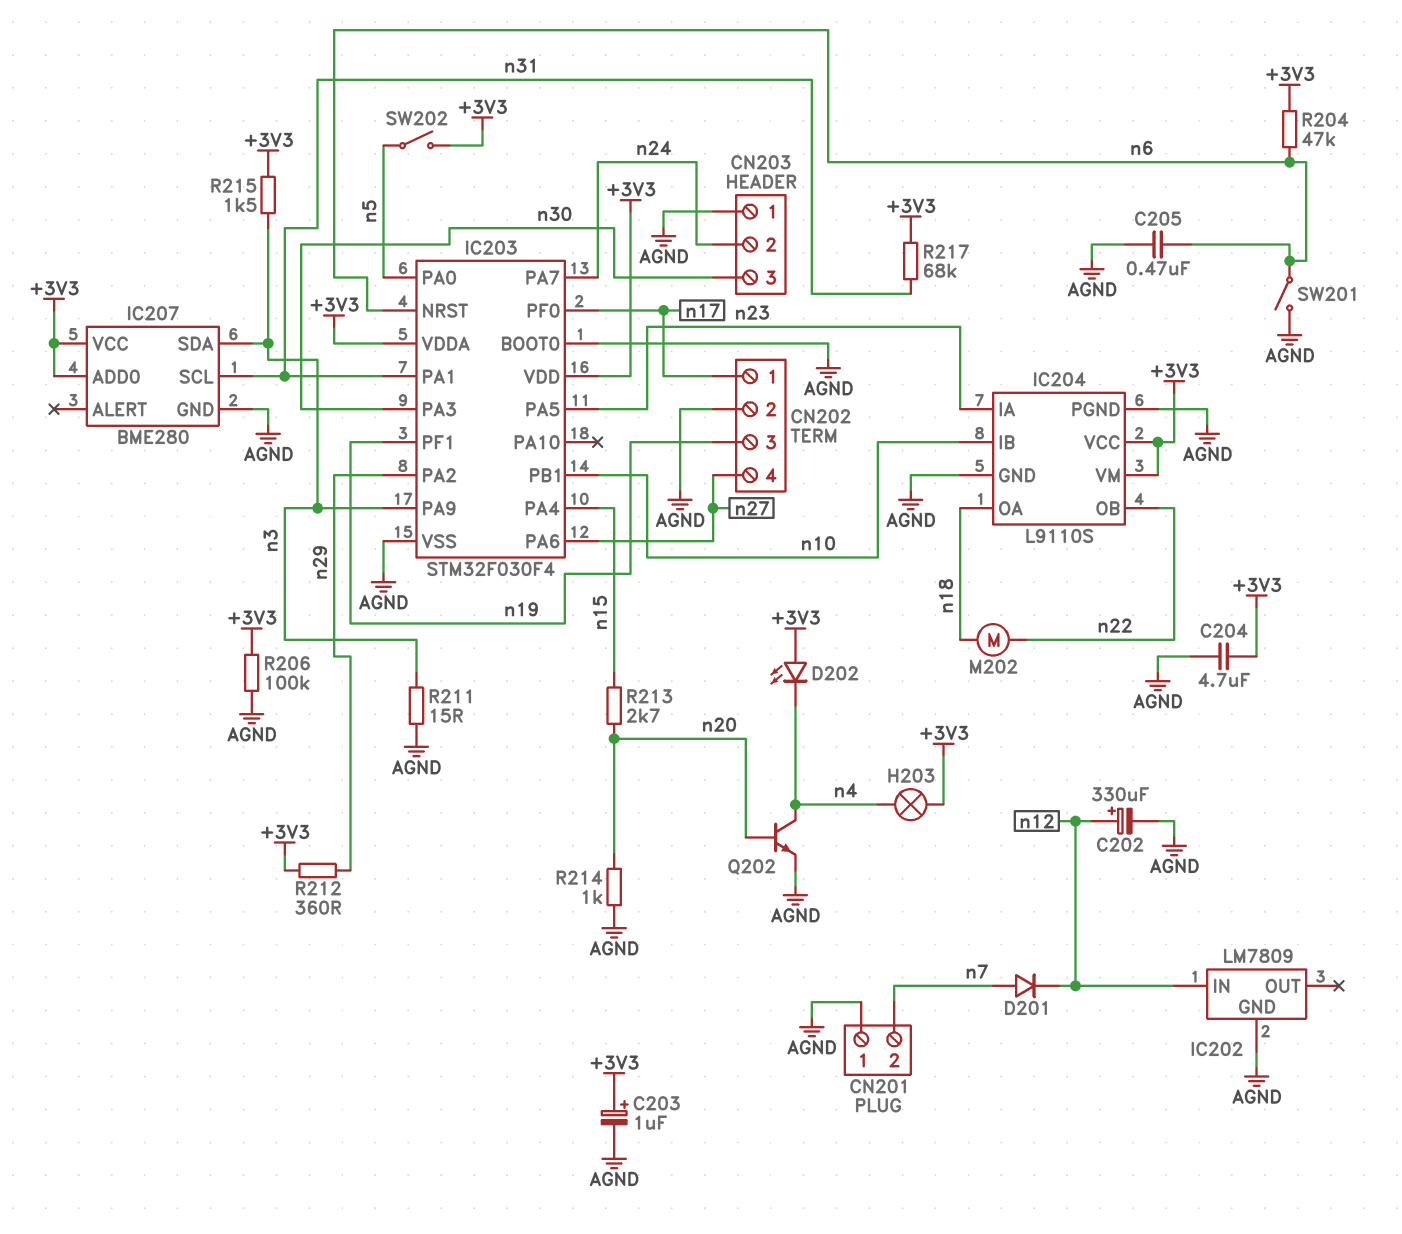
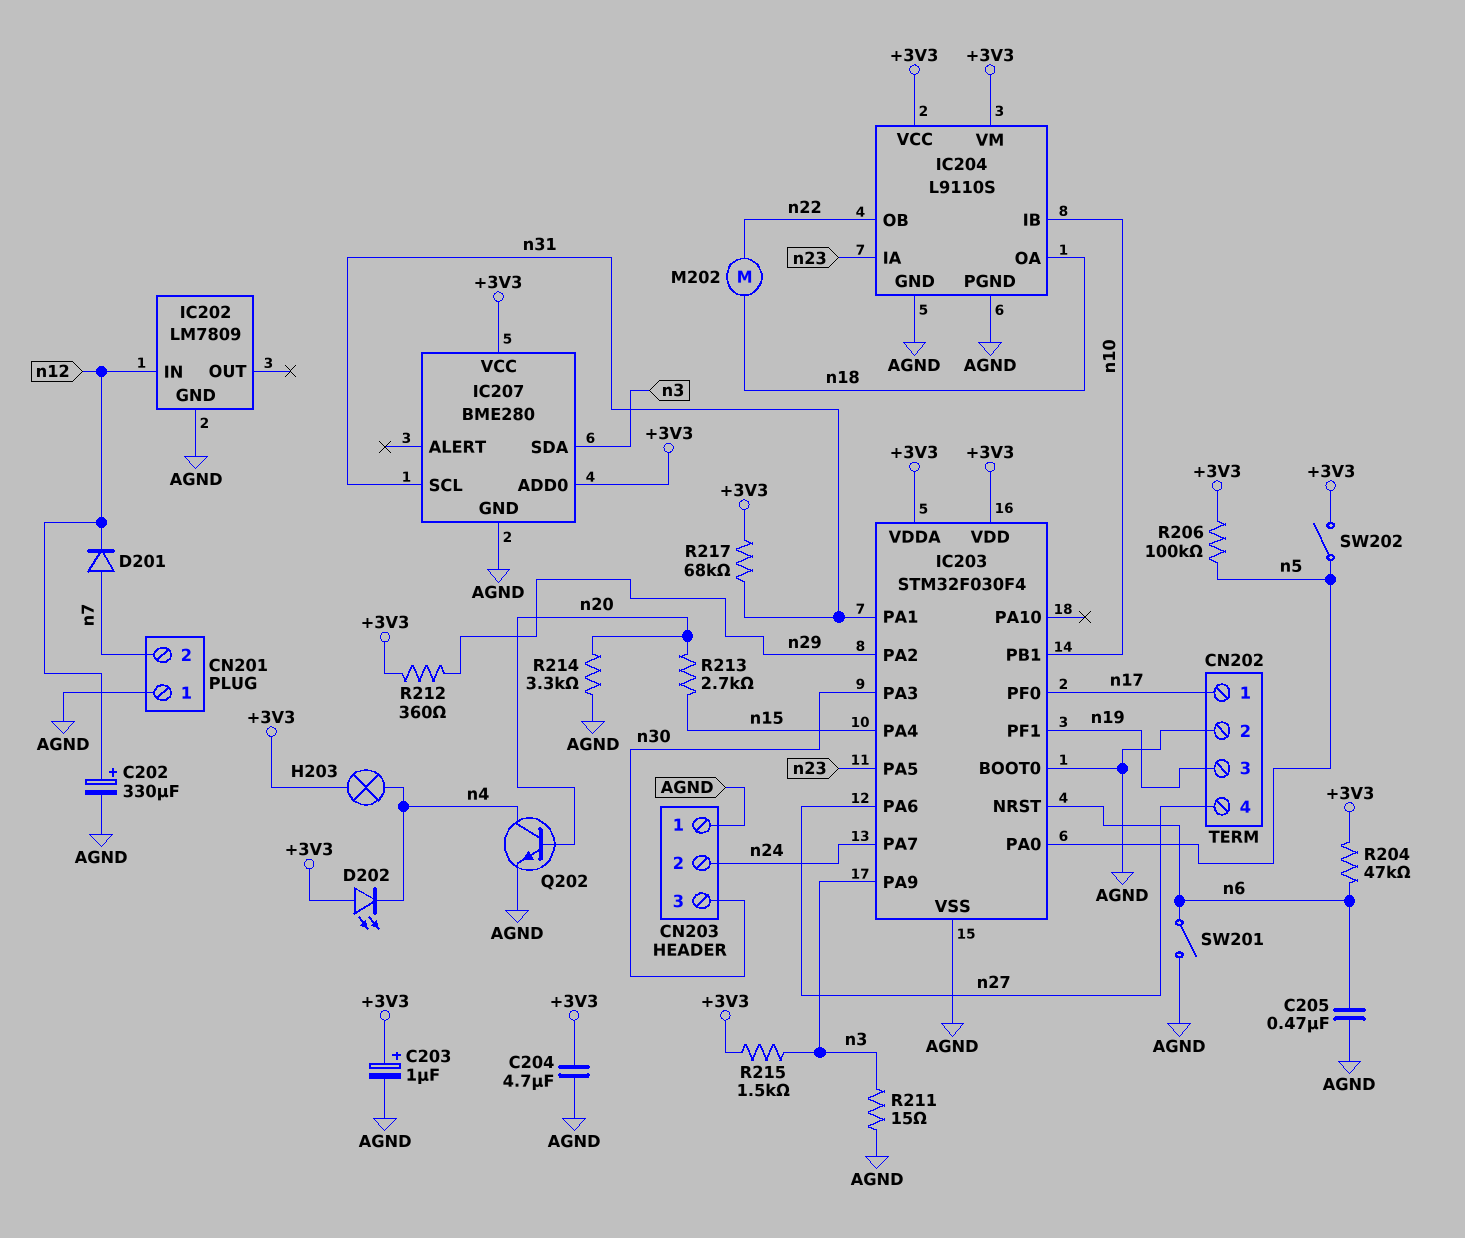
R206: 100k (+3V3, AGND) -> 100k (+3V3, n5)
R214: 1k (AGND, n20) -> 3.3k (AGND, n20)

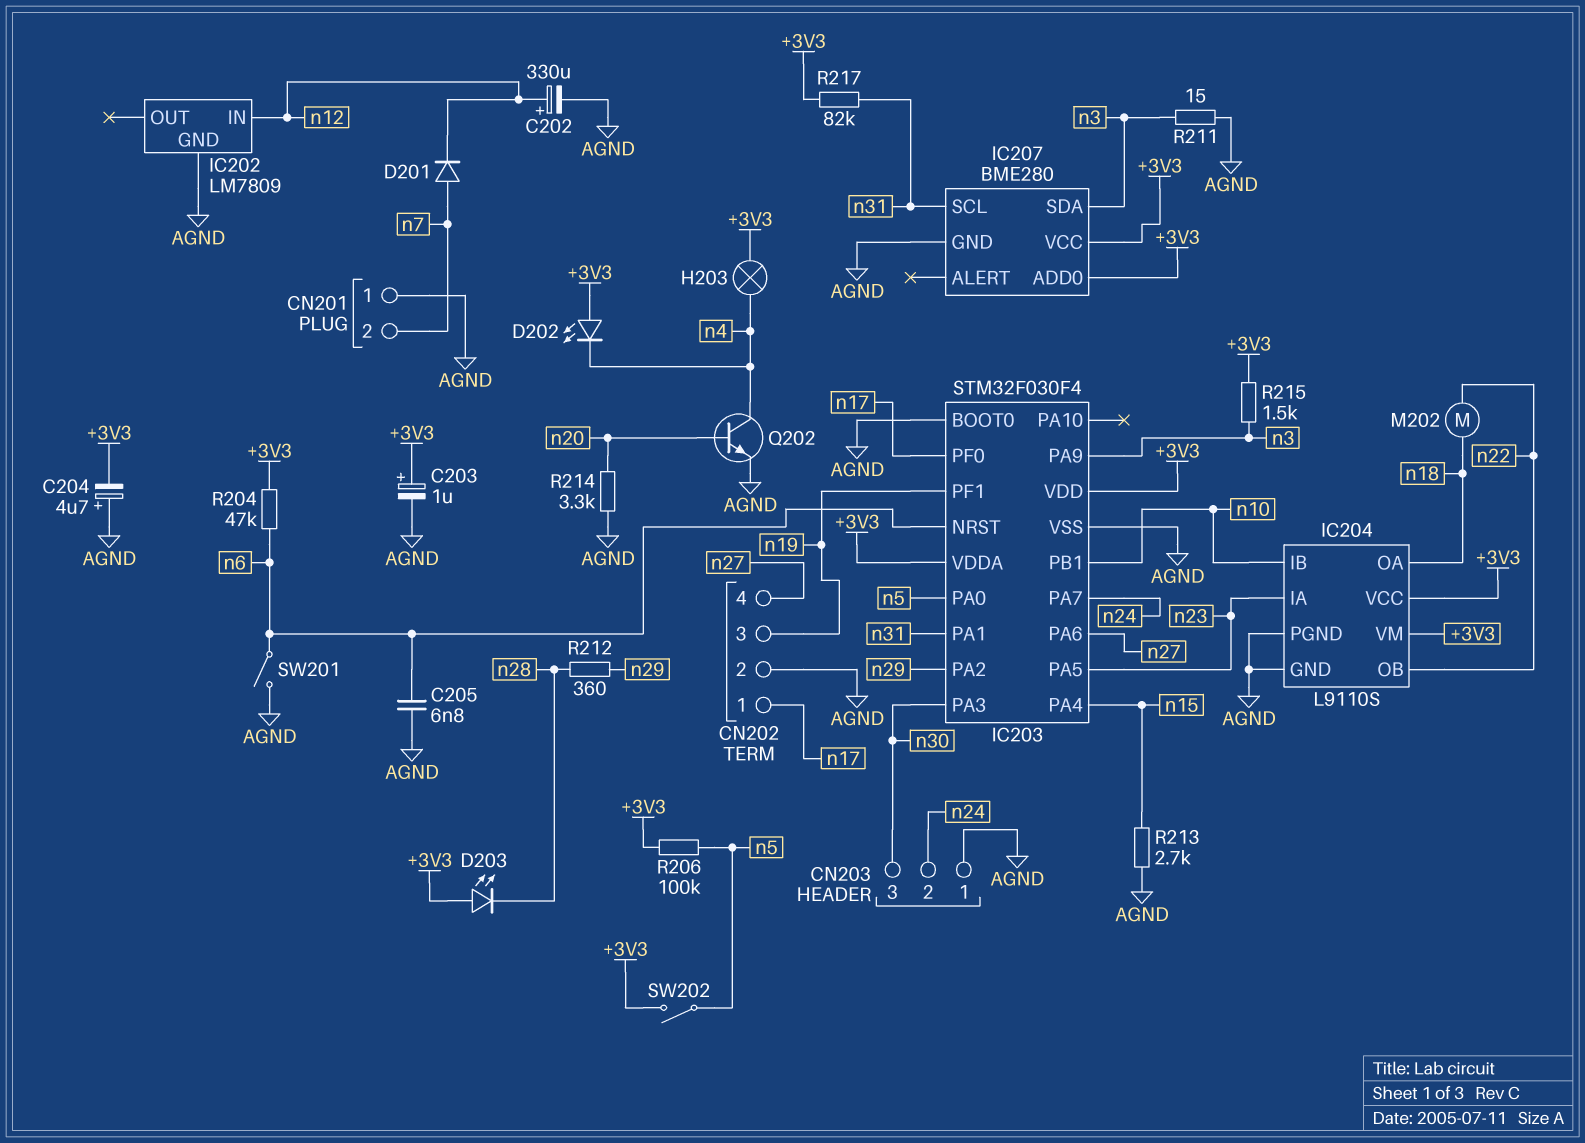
C204: 4.7uF (+3V3, AGND) -> 4.7uF (plus AGND, minus +3V3)
C205: 470nF (AGND, n6) -> 6.8nF (AGND, n6)
D203: none -> LED (A +3V3, K n28)
R212: 360 (+3V3, n29) -> 360 (n28, n29)
R213: 2.7k (n15, n20) -> 2.7k (AGND, n15)
R217: 68k (+3V3, n31) -> 82k (+3V3, n31)

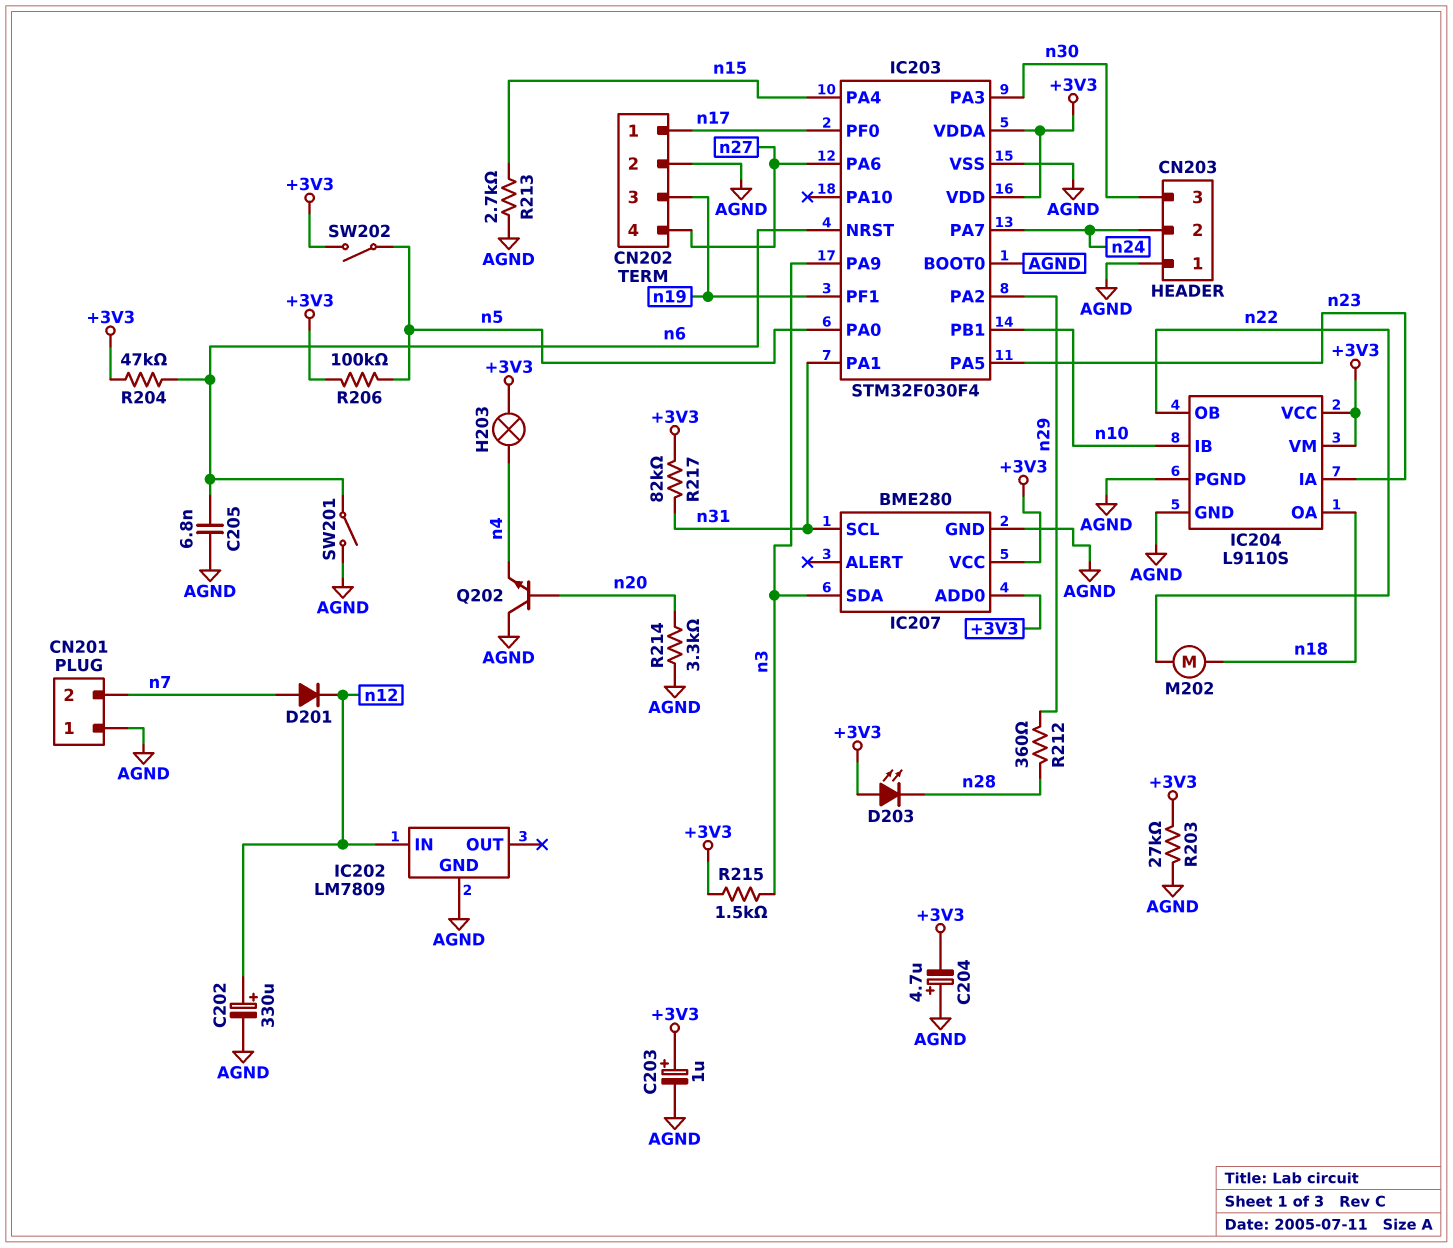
D202: LED (A +3V3, K n4) -> none
Q202: NPN (B n20, C n4, E AGND) -> NPN (B n20, C AGND, E n4)
R203: none -> 27k (+3V3, AGND)
R211: 15 (AGND, n3) -> none

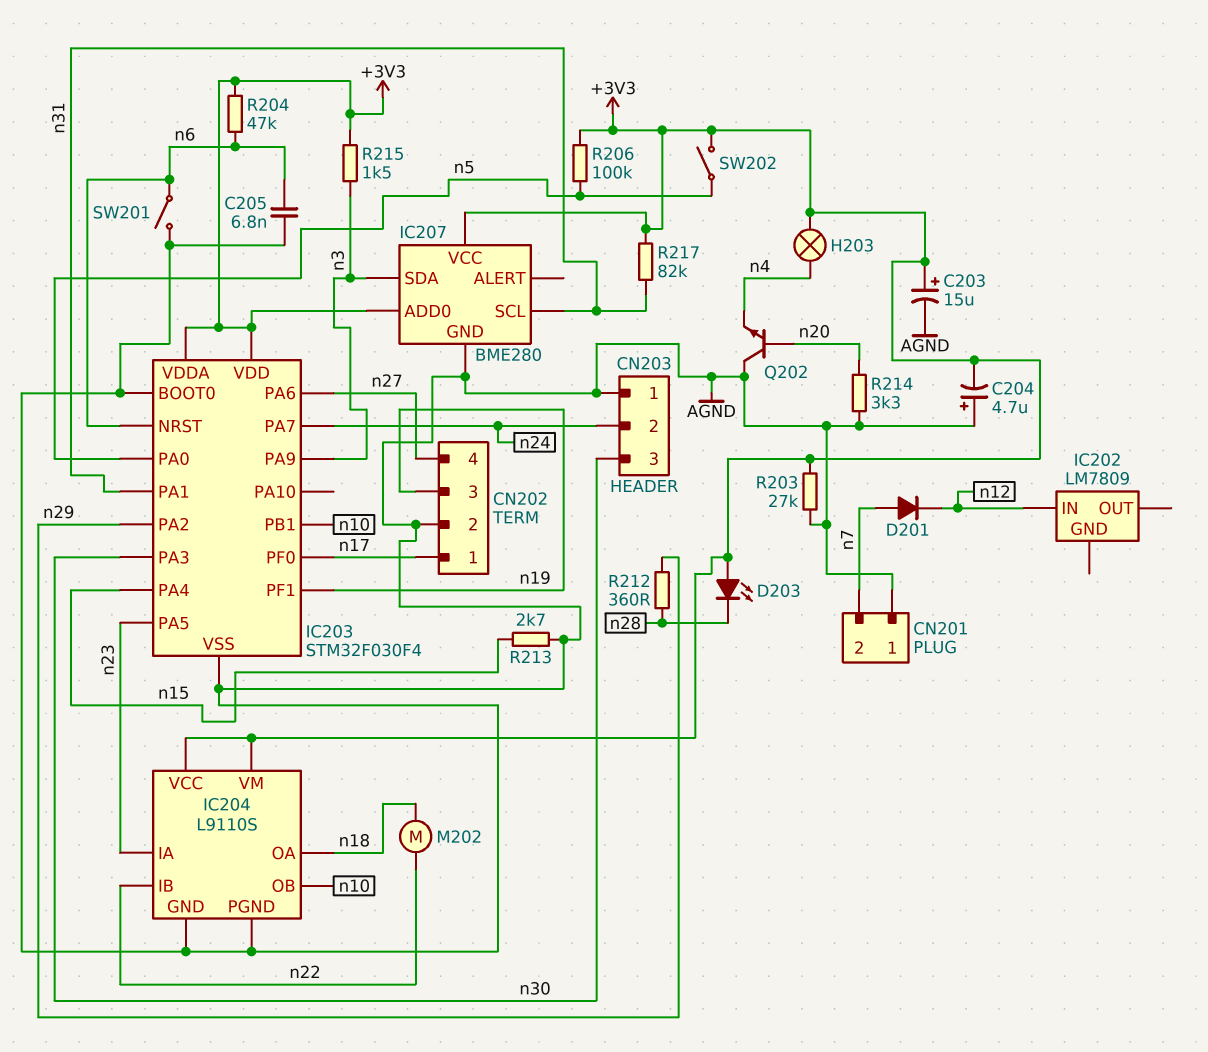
C202: 330uF (plus n12, minus AGND) -> none
C203: 1uF (plus +3V3, minus AGND) -> 15uF (plus +3V3, minus AGND)
IC202 pin GND: AGND -> none
IC204 pin IB: n10 -> n22
IC204 pin OB: n22 -> n10

